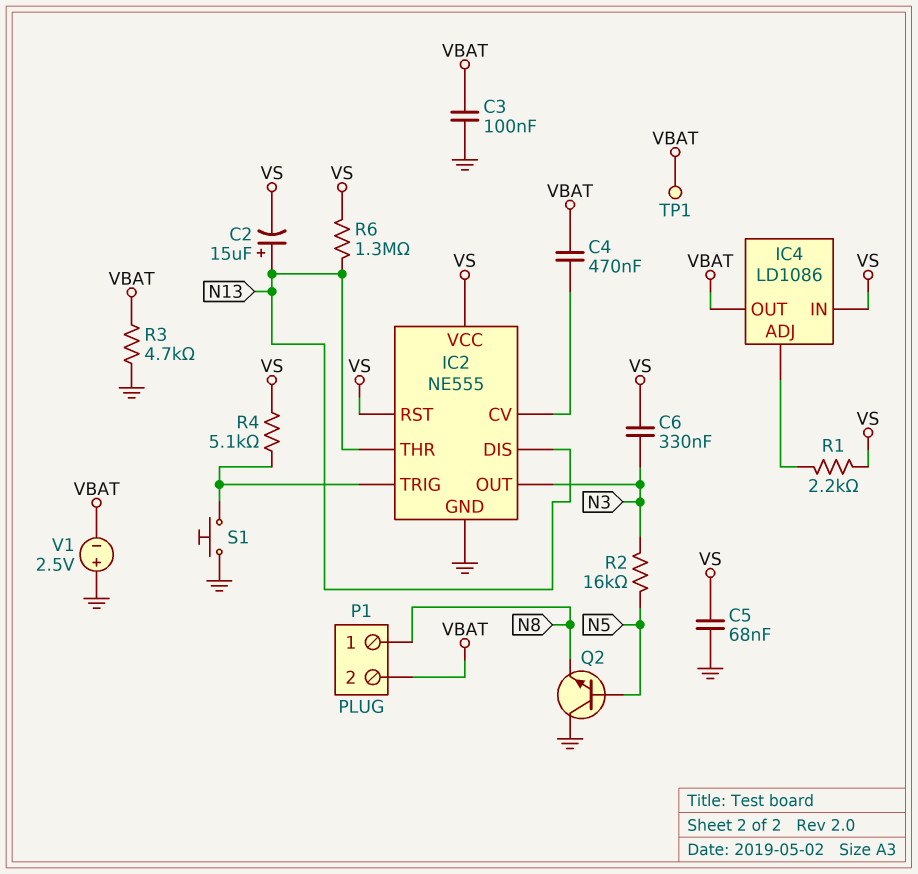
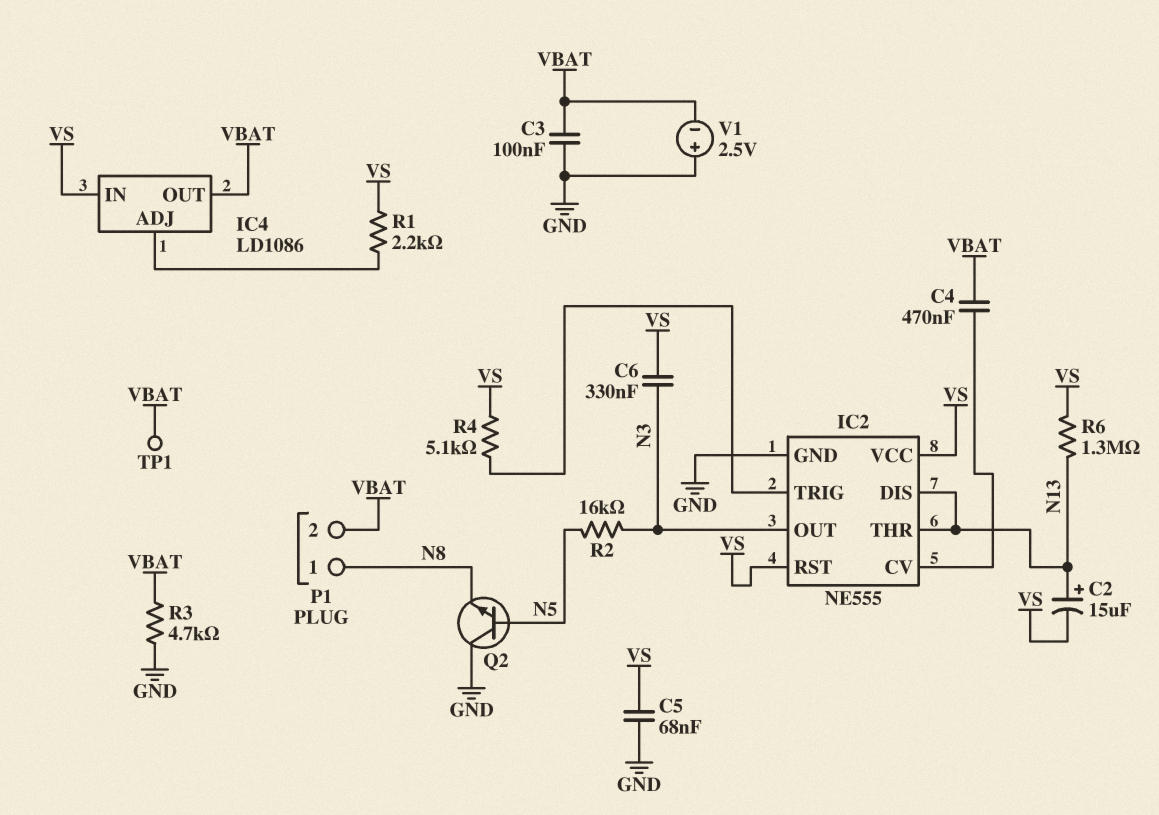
S1: button (GND, IC2/TRIG) -> none

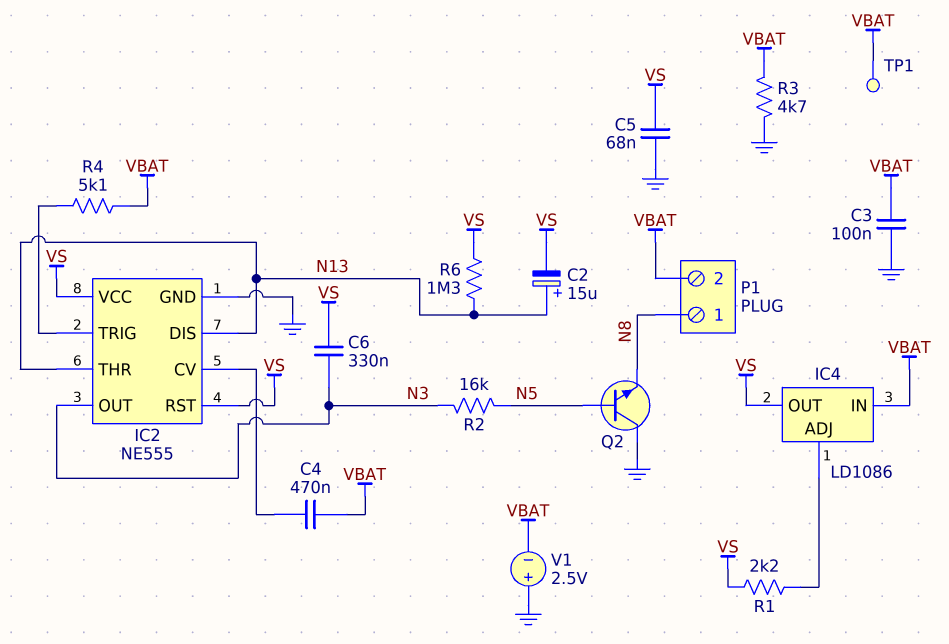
IC4 pin IN: VS -> VBAT
IC4 pin OUT: VBAT -> VS
R4: 5.1k (IC2/TRIG, VS) -> 5.1k (IC2/TRIG, VBAT)

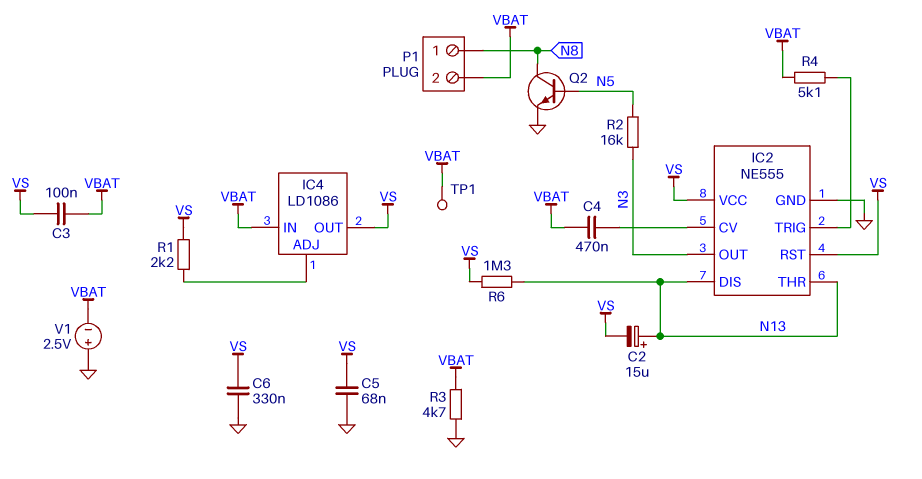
C3: 100nF (GND, VBAT) -> 100nF (VBAT, VS)
C6: 330nF (N3, VS) -> 330nF (GND, VS)
Q2: NPN (B N5, C GND, E N8) -> NPN (B N5, C N8, E GND)

